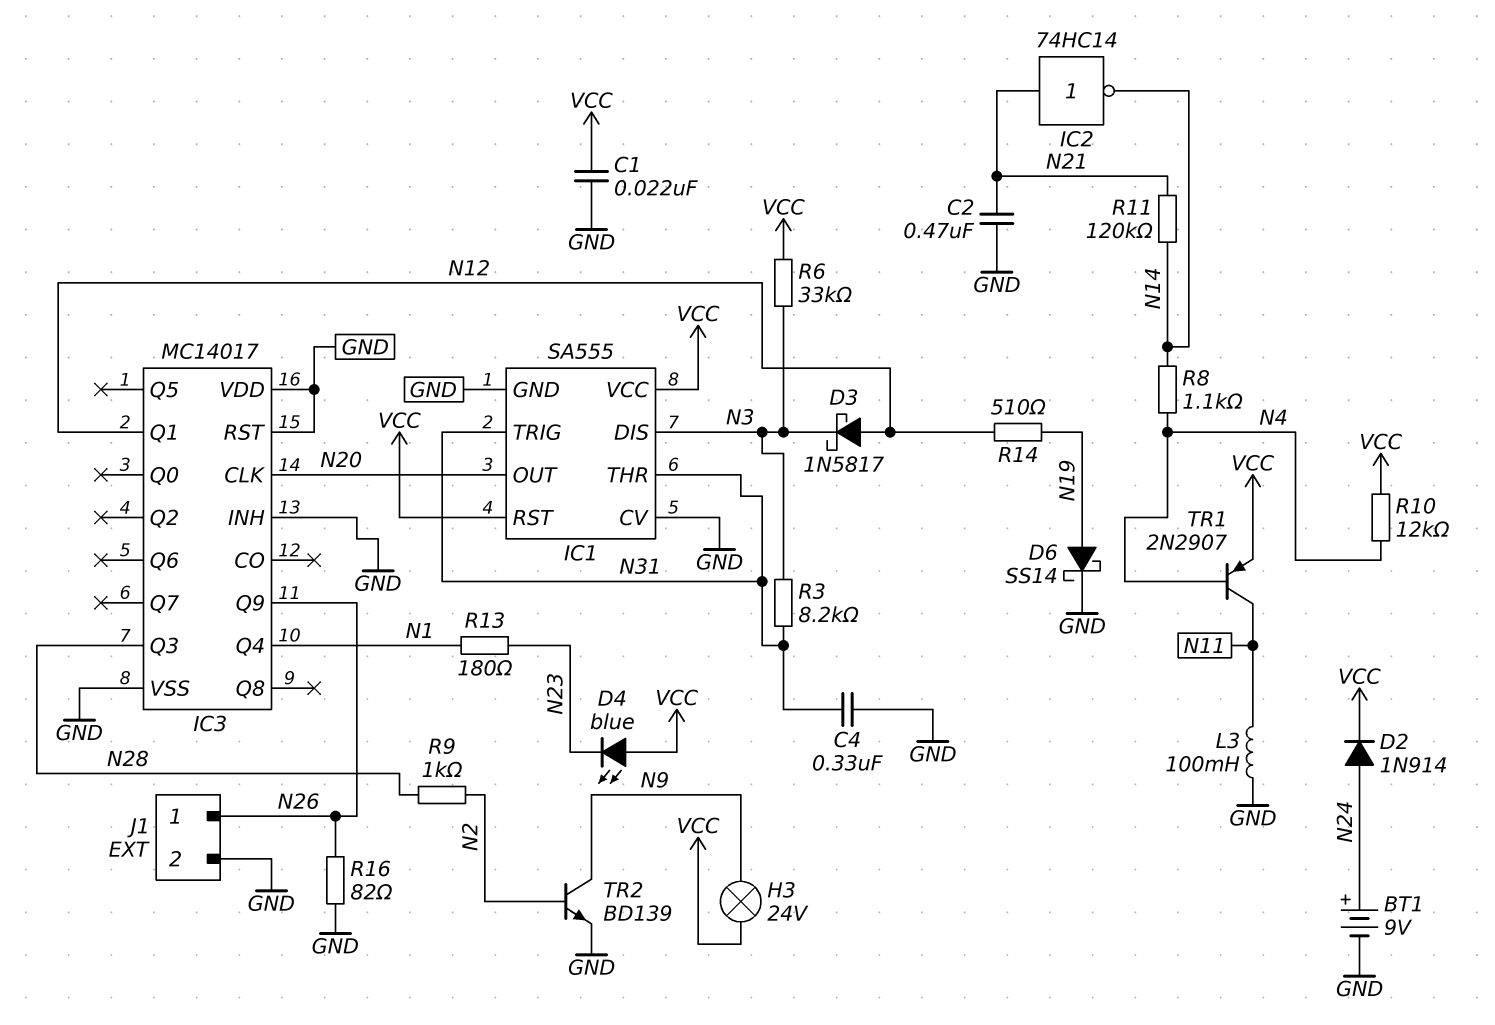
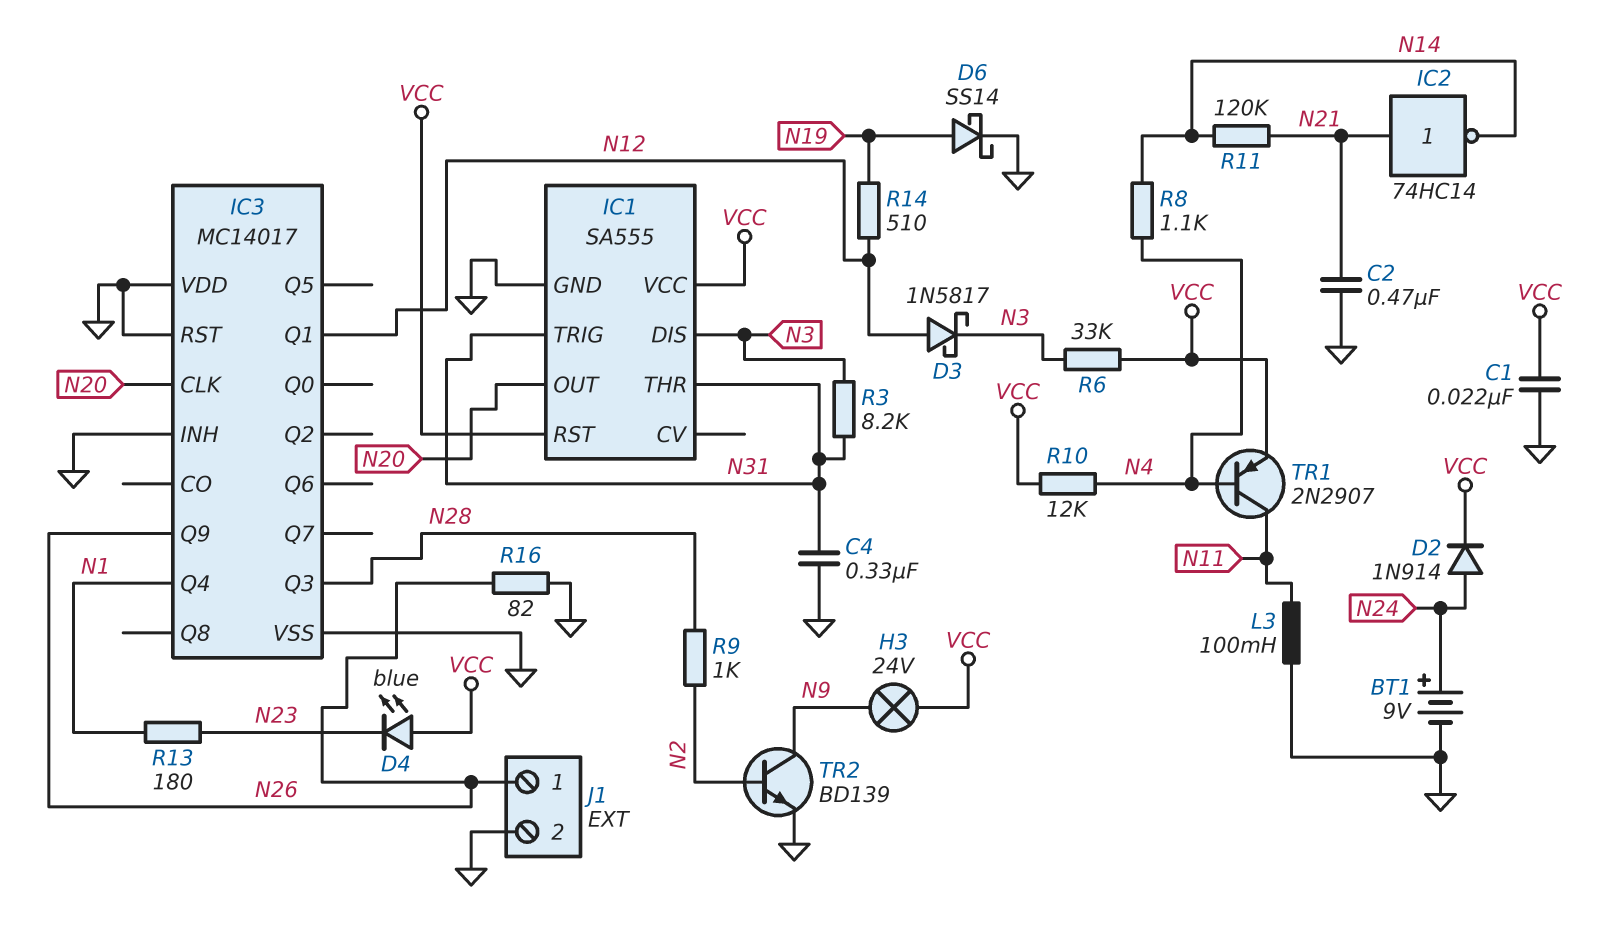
IC1 pin CV: GND -> none

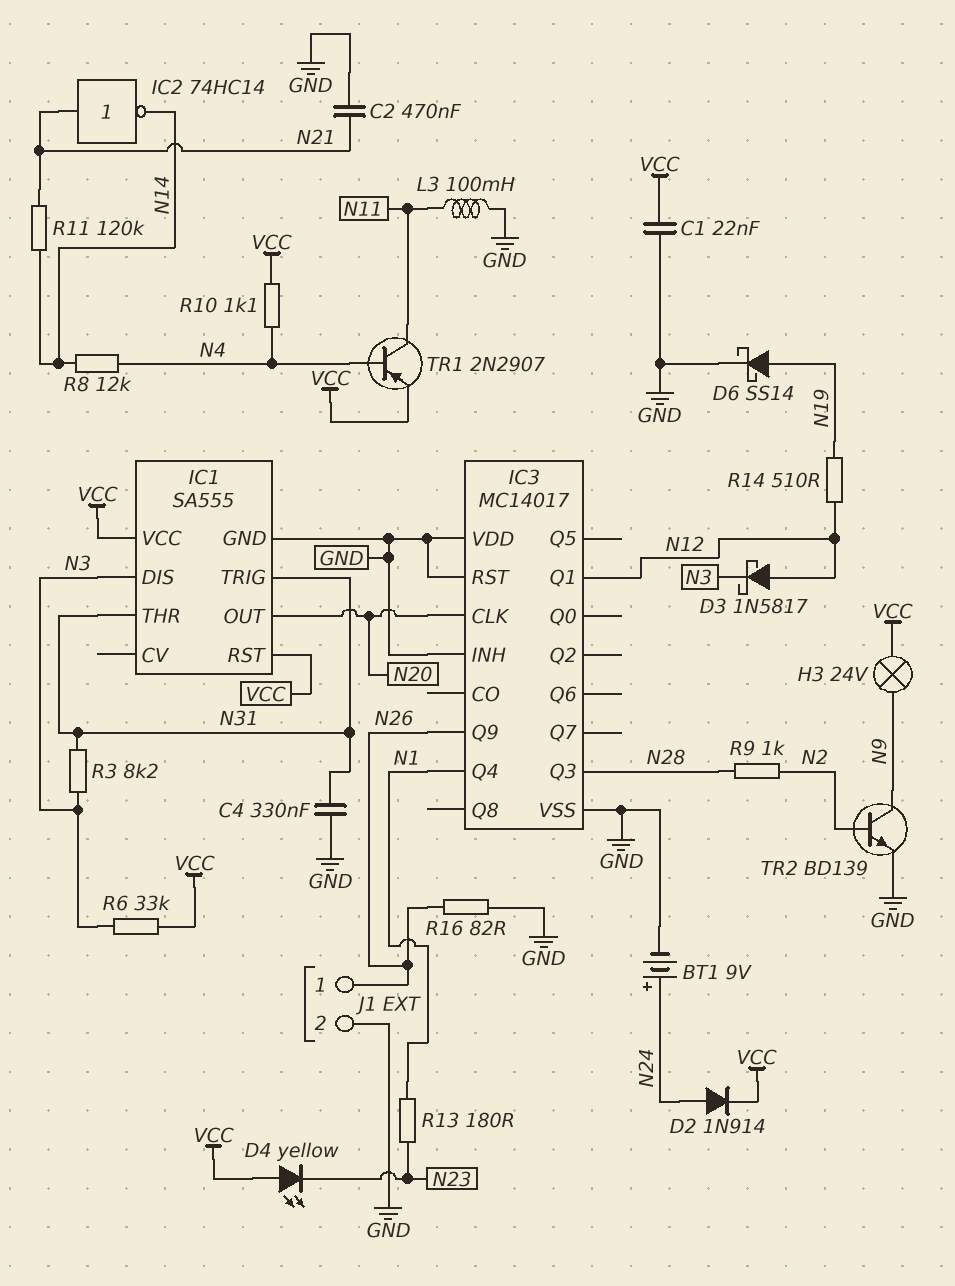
D4: LED blue (A VCC, K N23) -> LED yellow (A VCC, K N23)
R8: 1.1k (N4, N14) -> 12k (N4, N14)
R10: 12k (N4, VCC) -> 1.1k (N4, VCC)

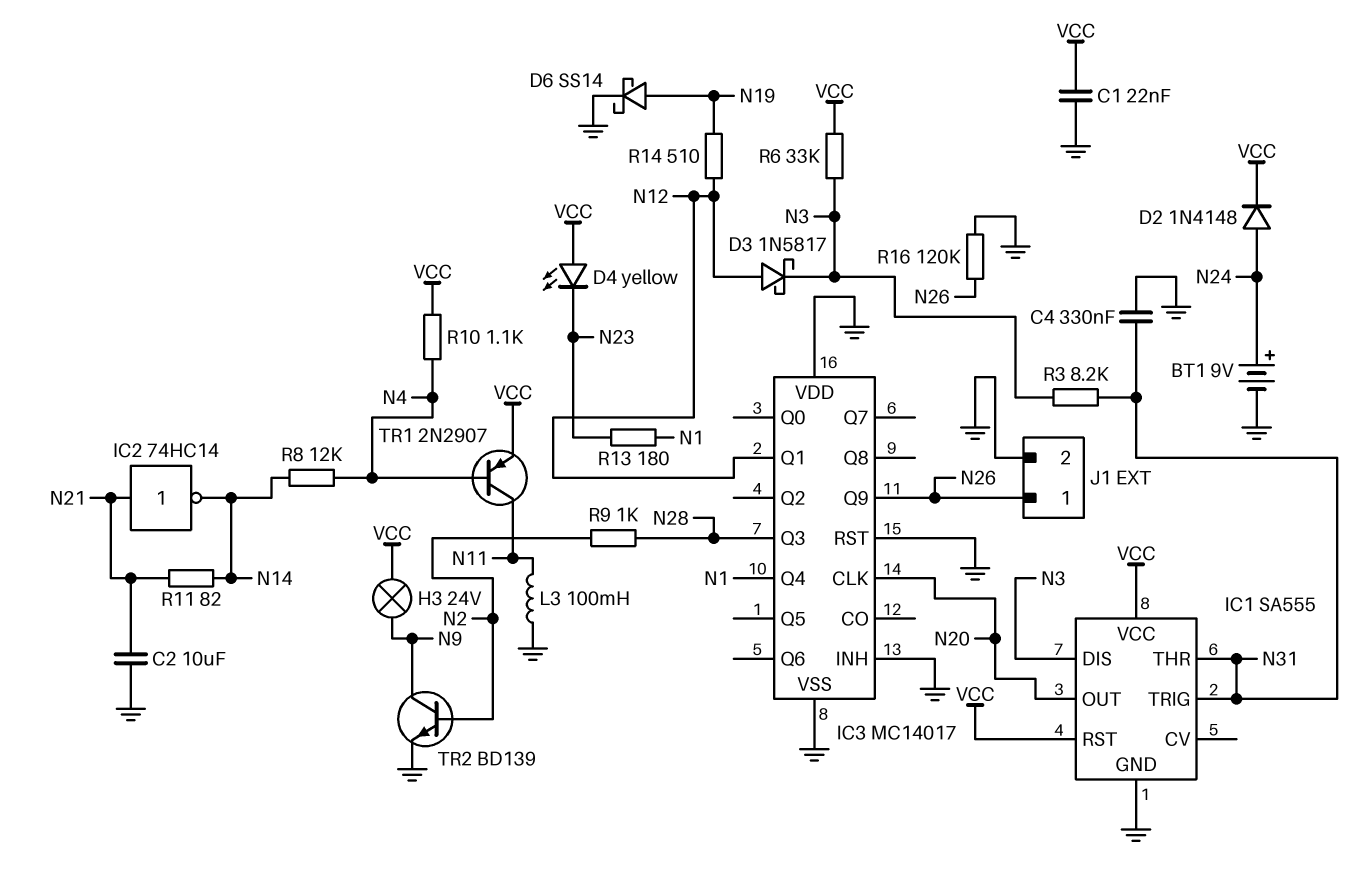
C2: 470nF (GND, N21) -> 10uF (GND, N21)
D2: diode 1N914 (A N24, K VCC) -> diode 1N4148 (A N24, K VCC)
R11: 120k (N14, N21) -> 82 (N14, N21)
R16: 82 (GND, N26) -> 120k (GND, N26)

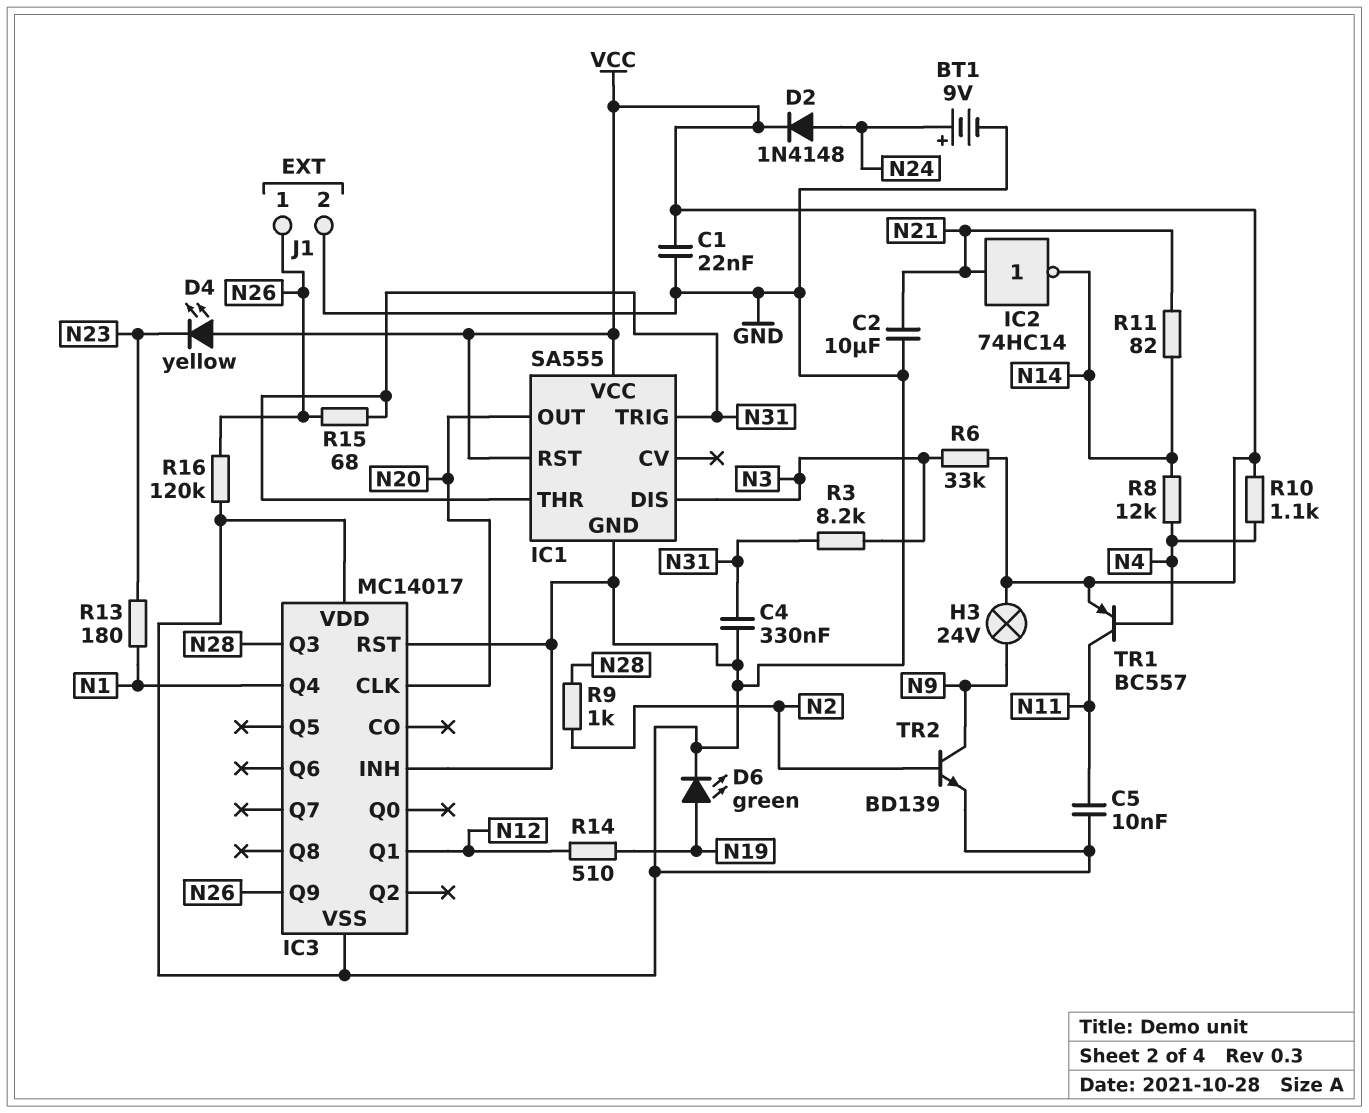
C5: none -> 10nF (GND, N11)
D3: schottky 1N5817 (A N12, K N3) -> none
D6: schottky SS14 (A N19, K GND) -> LED green (A N19, K GND)
L3: 100mH (GND, N11) -> none
R15: none -> 68 (N26, N31)
TR1: PNP 2N2907 (B N4, C N11, E VCC) -> PNP BC557 (B N4, C N11, E VCC)

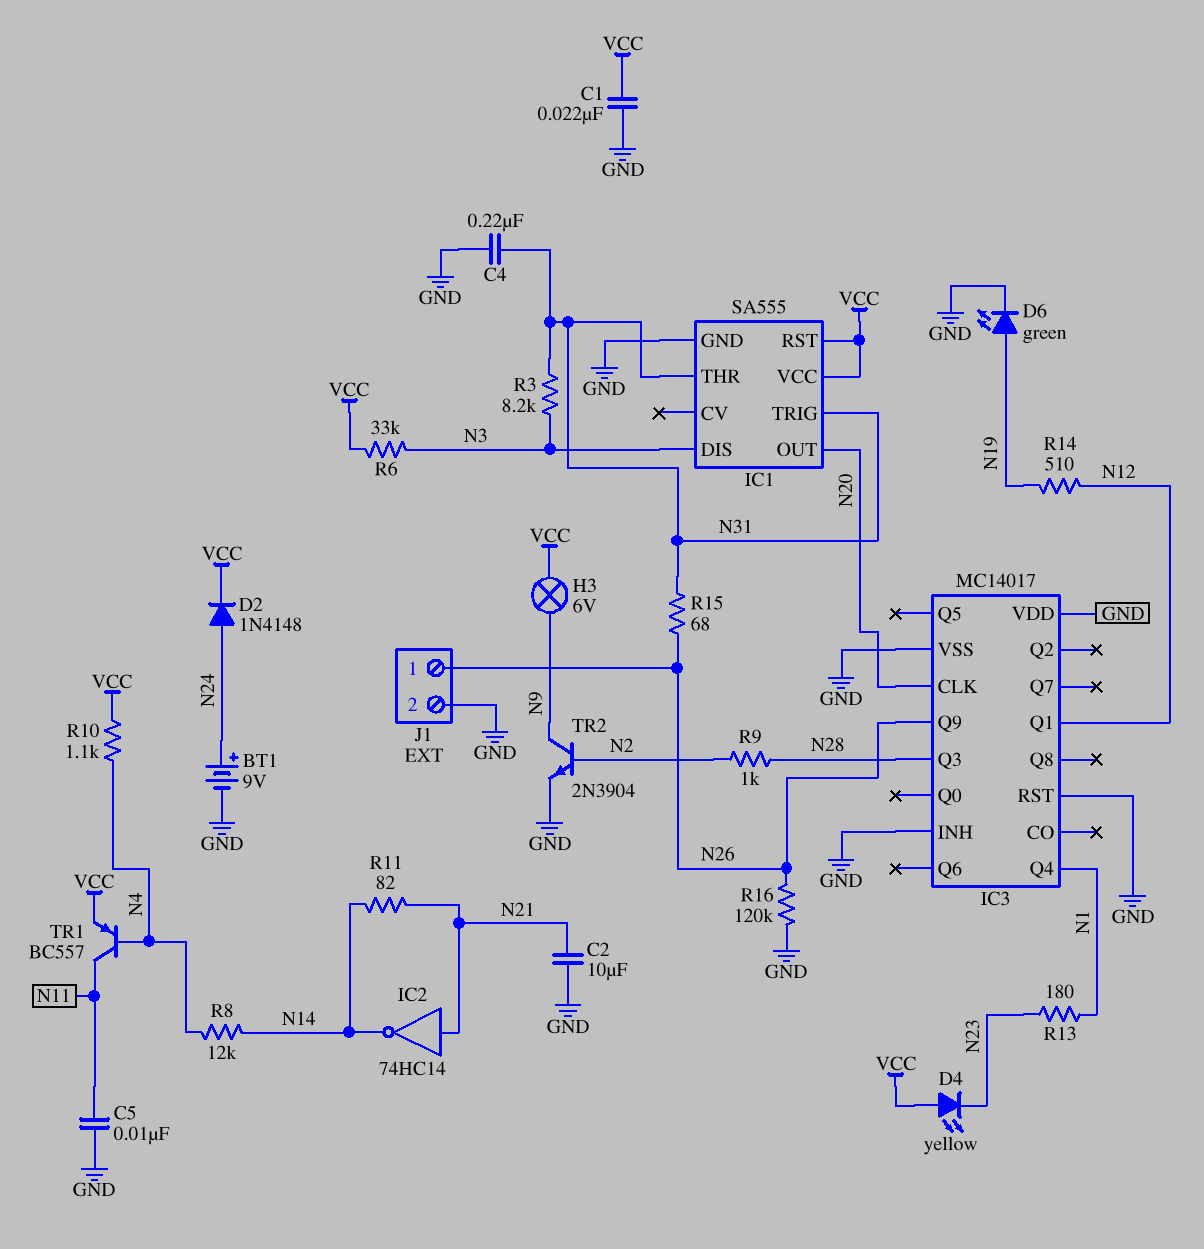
C4: 330nF (GND, N31) -> 220nF (GND, N31)
H3: lamp 24V (N9, VCC) -> lamp 6V (N9, VCC)
TR2: NPN BD139 (B N2, C N9, E GND) -> NPN 2N3904 (B N2, C N9, E GND)

